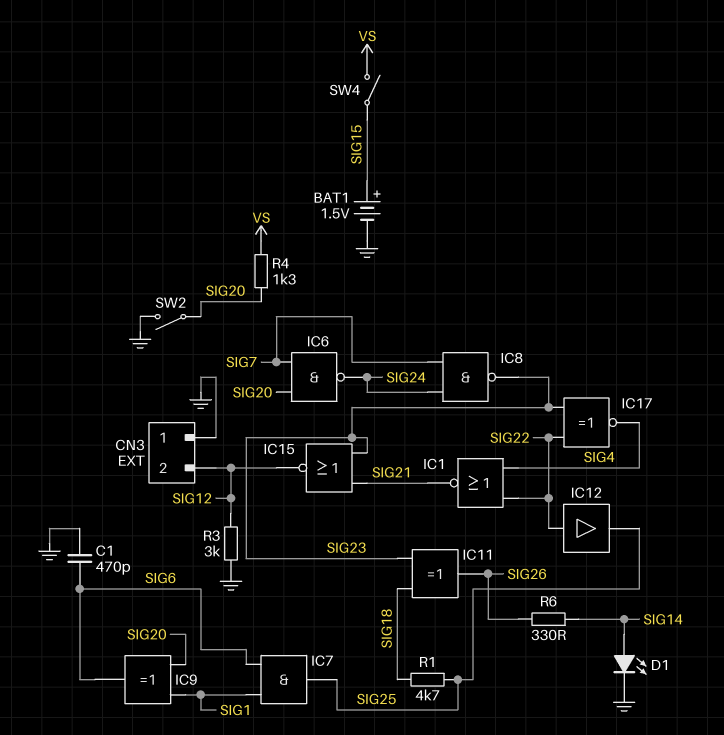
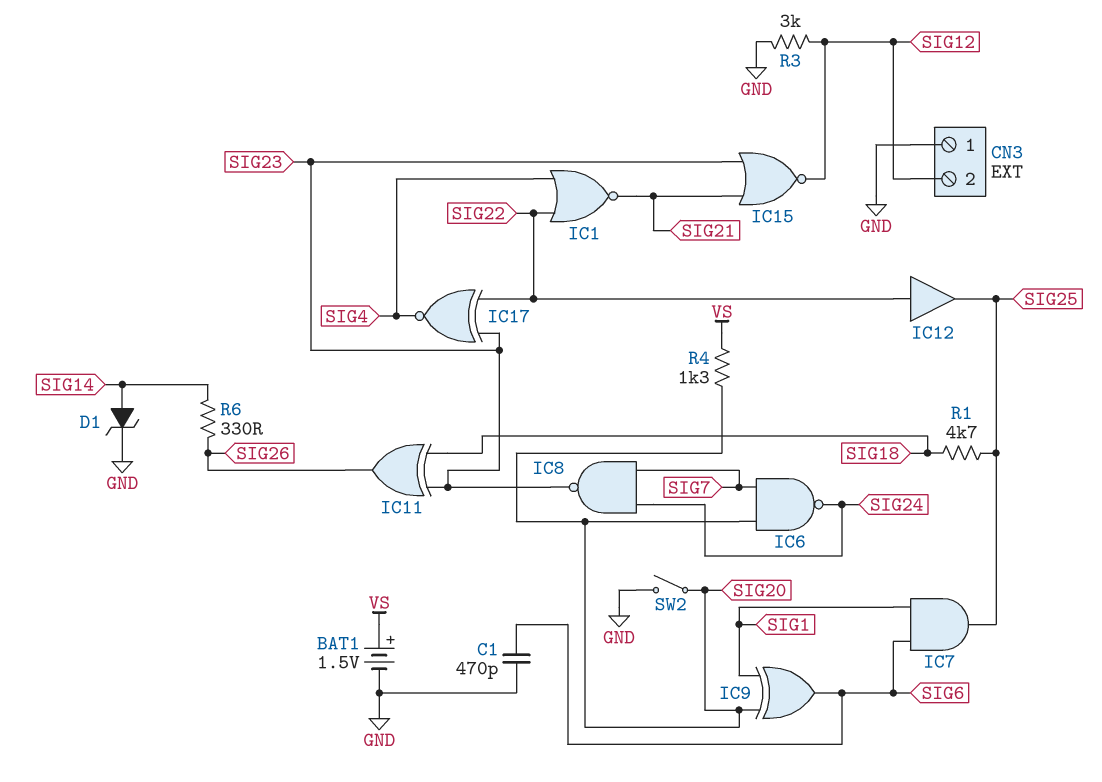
BAT1: 1.5V (plus SIG15, minus GND) -> 1.5V (plus VS, minus GND)
D1: LED (A SIG14, K GND) -> zener (A SIG14, K GND)
SW4: switch (SIG15, VS) -> none

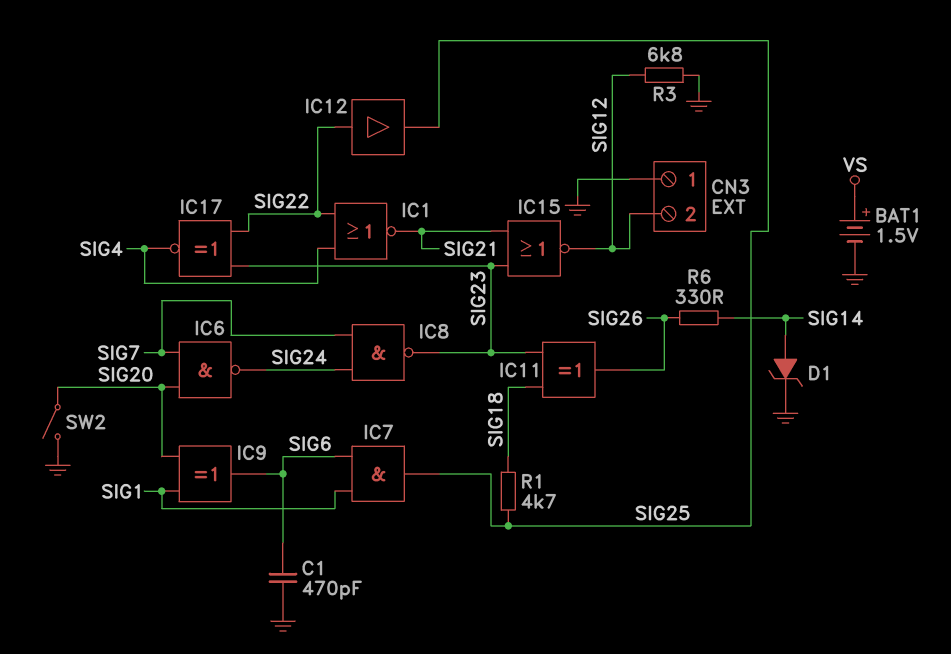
R3: 3k (GND, SIG12) -> 6.8k (GND, SIG12)
R4: 1.3k (SIG20, VS) -> none

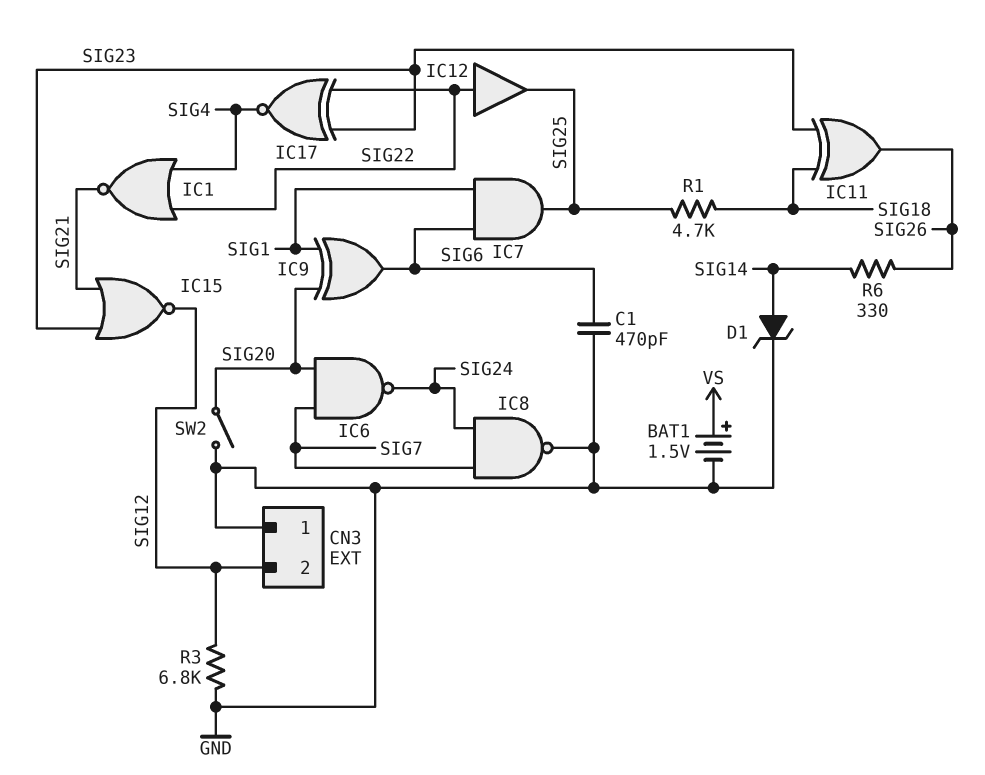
IC8: NAND (in SIG7, in SIG24, out SIG23) -> NAND (in SIG7, in SIG24, out GND)

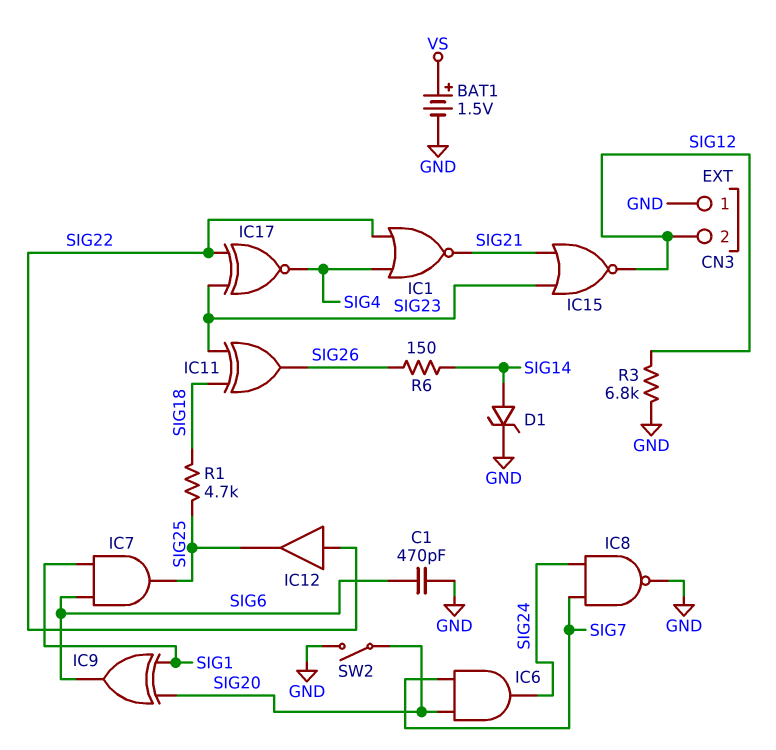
IC6: NAND (in SIG7, in SIG20, out SIG24) -> AND (in SIG7, in SIG20, out SIG24)
R6: 330 (SIG14, SIG26) -> 150 (SIG14, SIG26)

